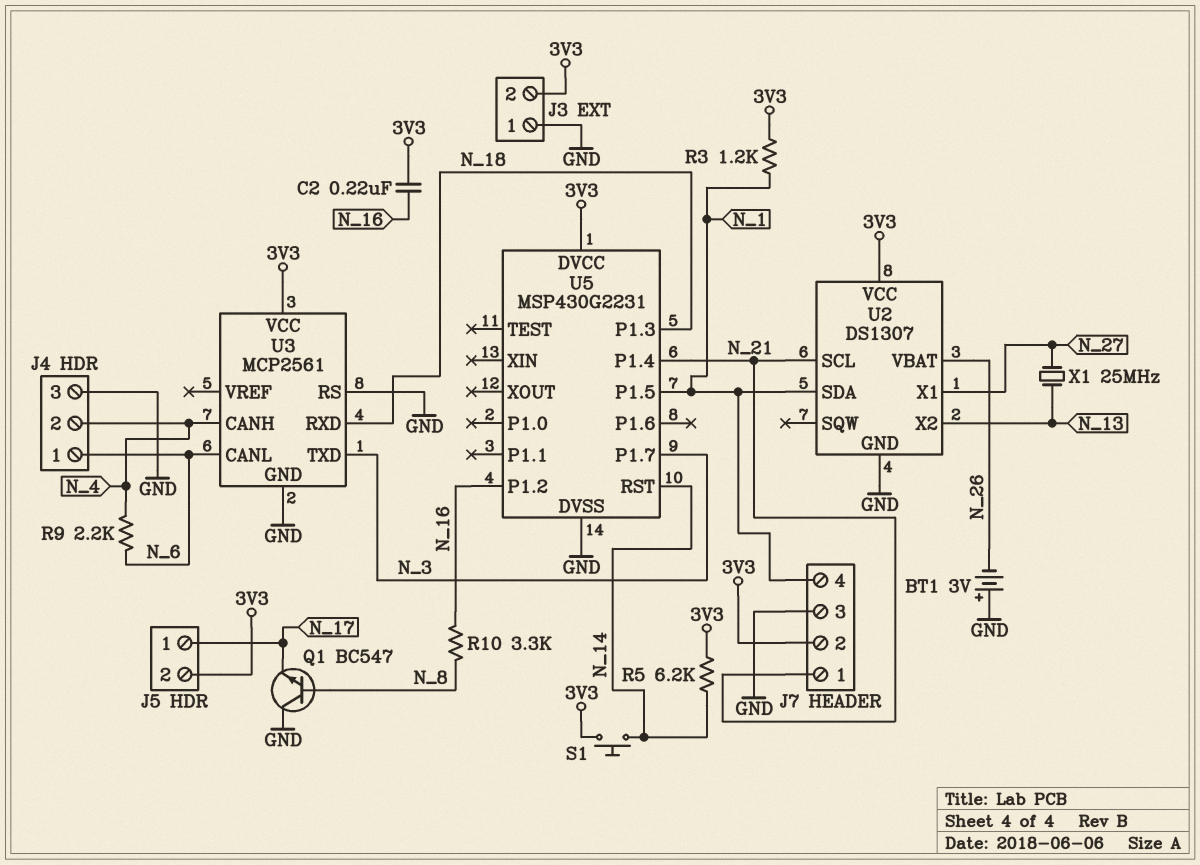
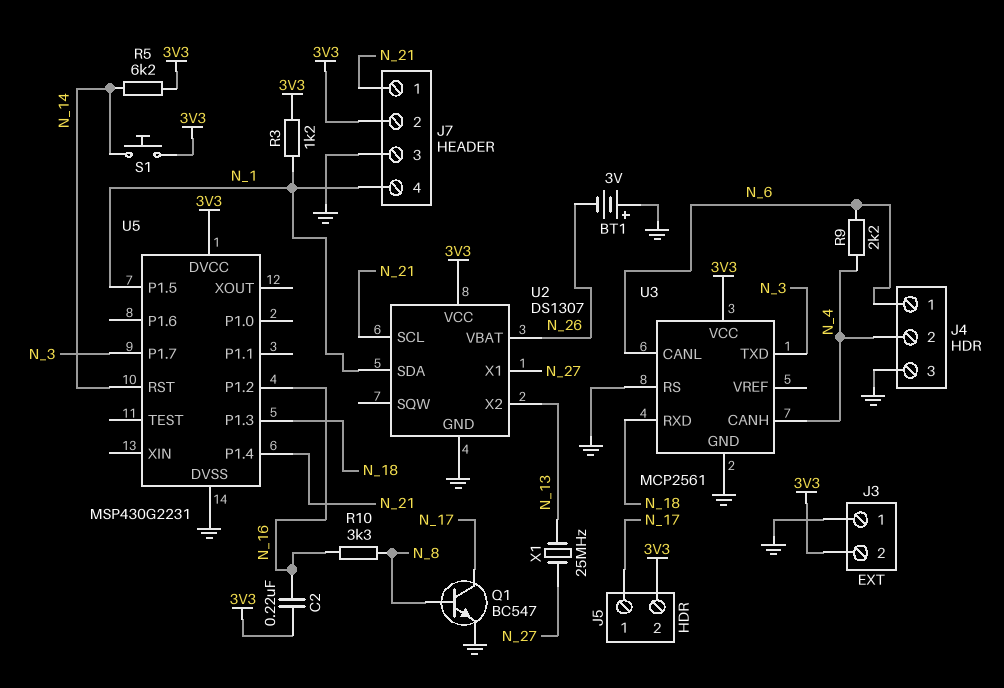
Q1: NPN BC547 (B N_8, C GND, E N_17) -> NPN BC547 (B N_8, C N_17, E GND)

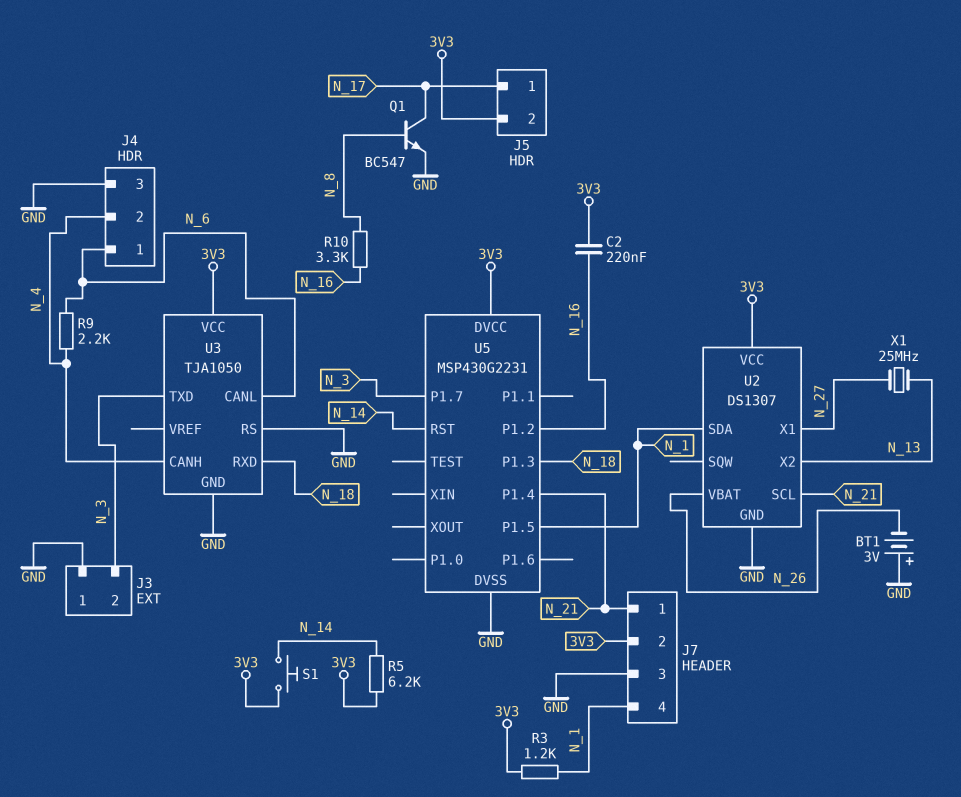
J3 pin 2: 3V3 -> N_3
U3: MCP2561 -> TJA1050

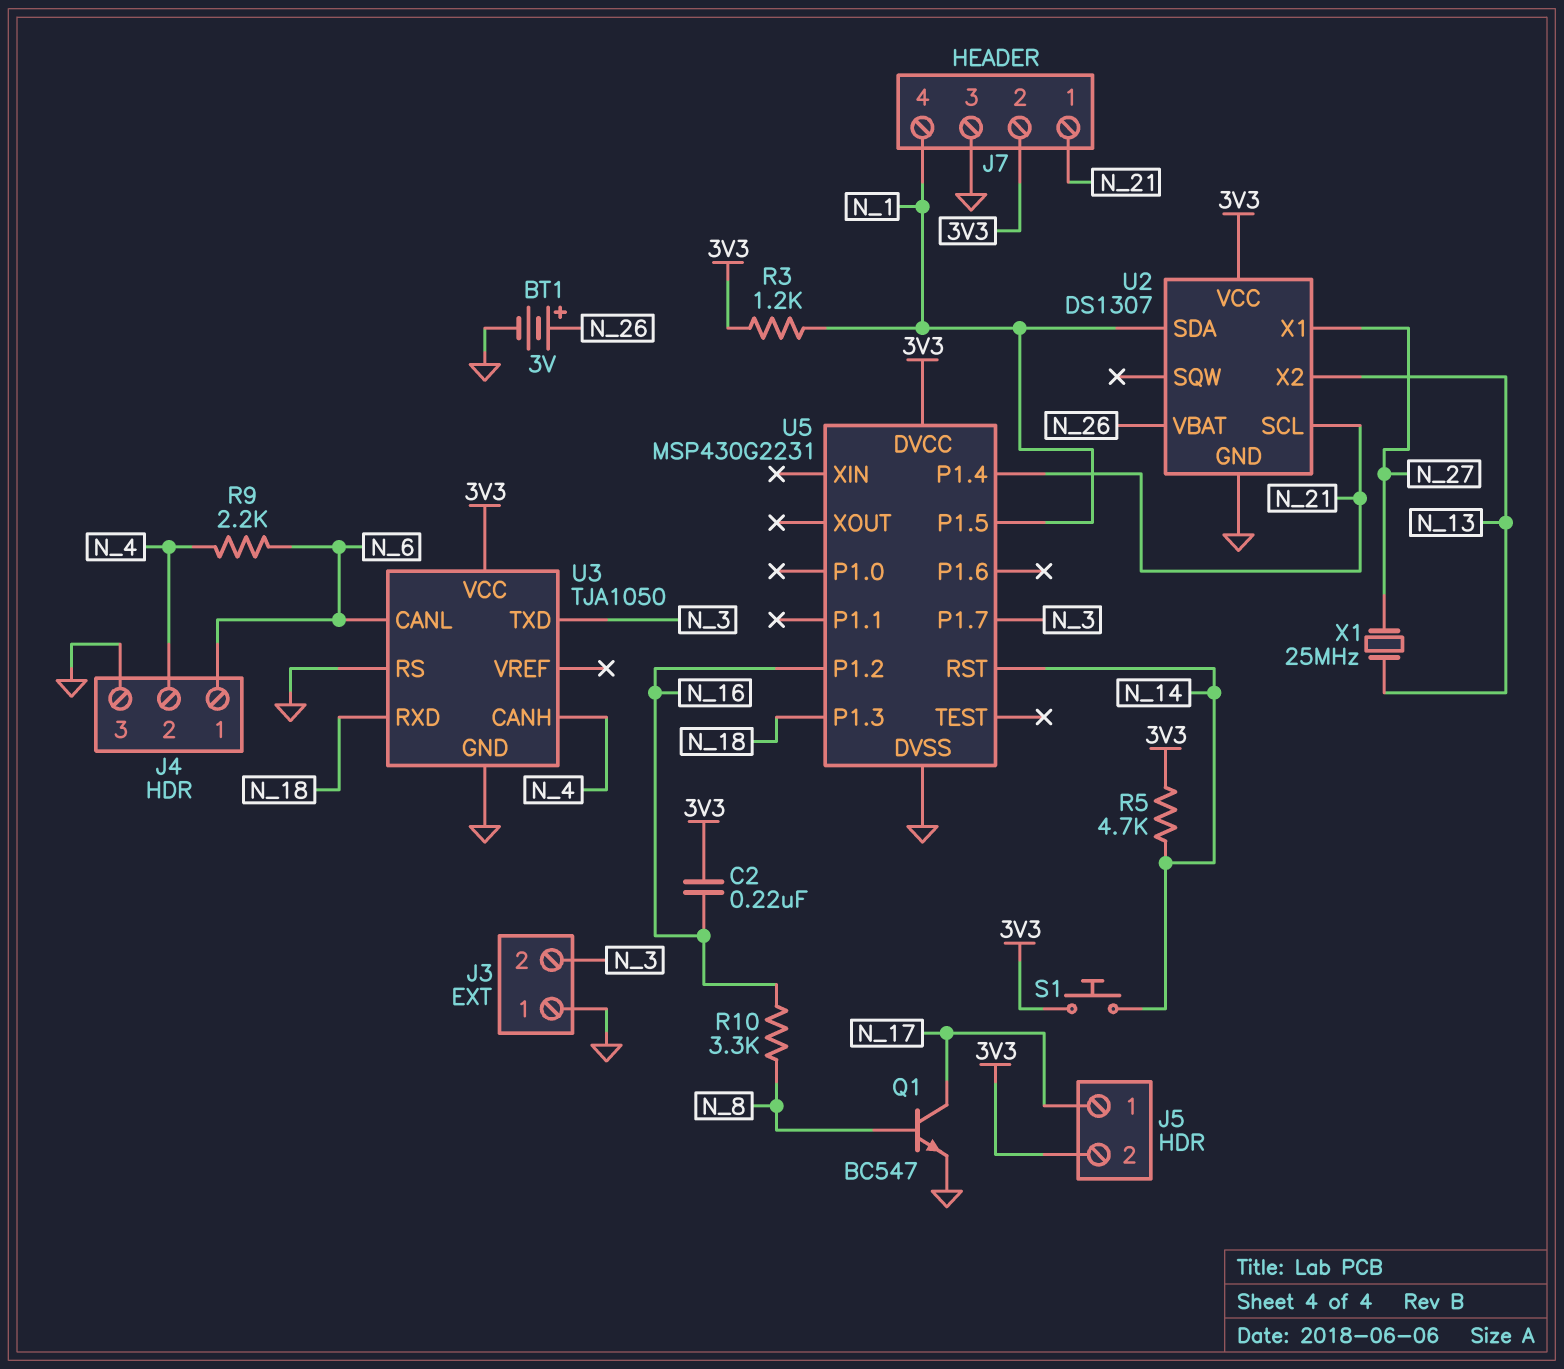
BT1: 3V (plus GND, minus N_26) -> 3V (plus N_26, minus GND)
R5: 6.2k (3V3, N_14) -> 4.7k (3V3, N_14)

